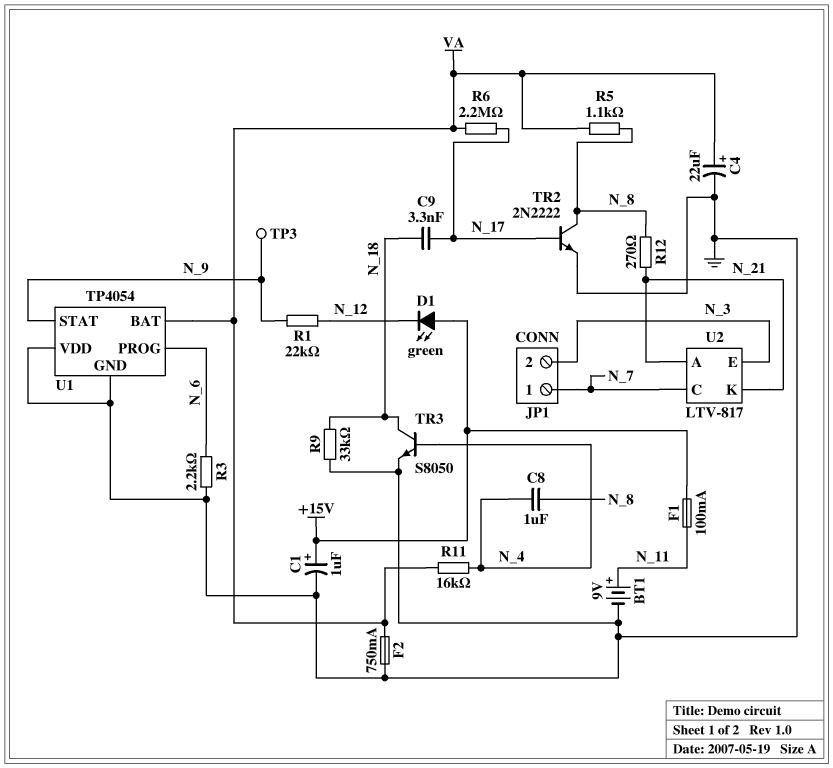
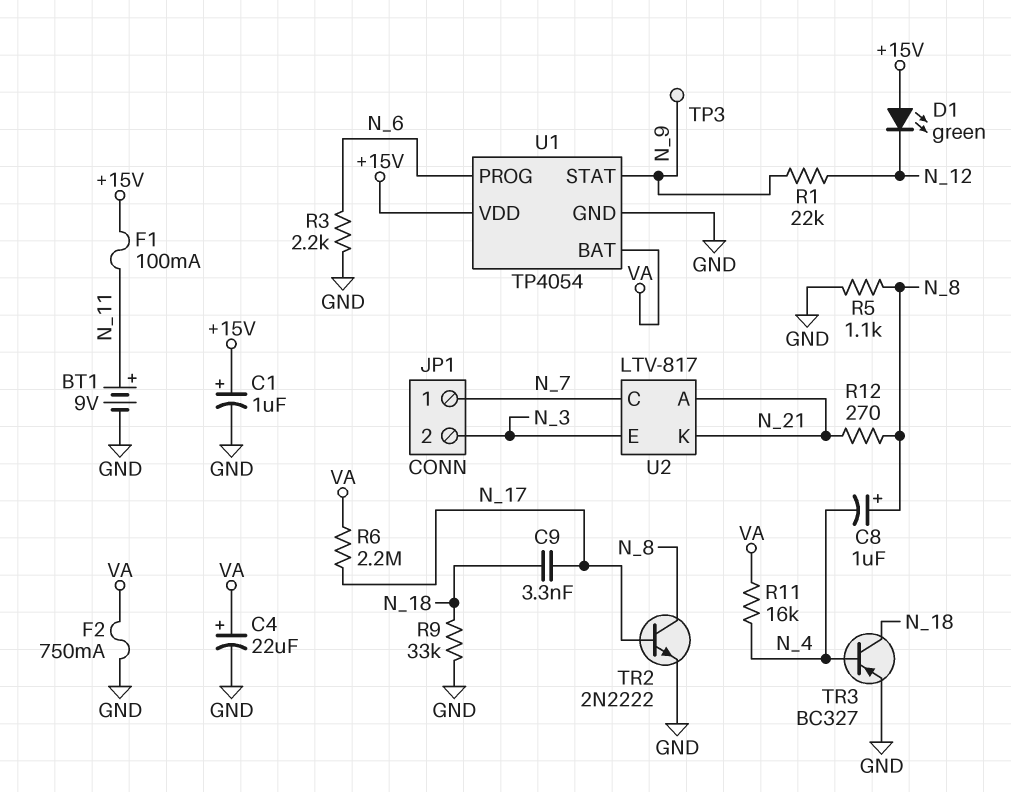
C8: 1uF (N_4, N_8) -> 1uF (plus N_8, minus N_4)
R5: 1.1k (N_8, VA) -> 1.1k (GND, N_8)
TR3: NPN S8050 (B N_4, C N_18, E GND) -> PNP BC327 (B N_4, C N_18, E GND)
U1 pin VDD: GND -> +15V

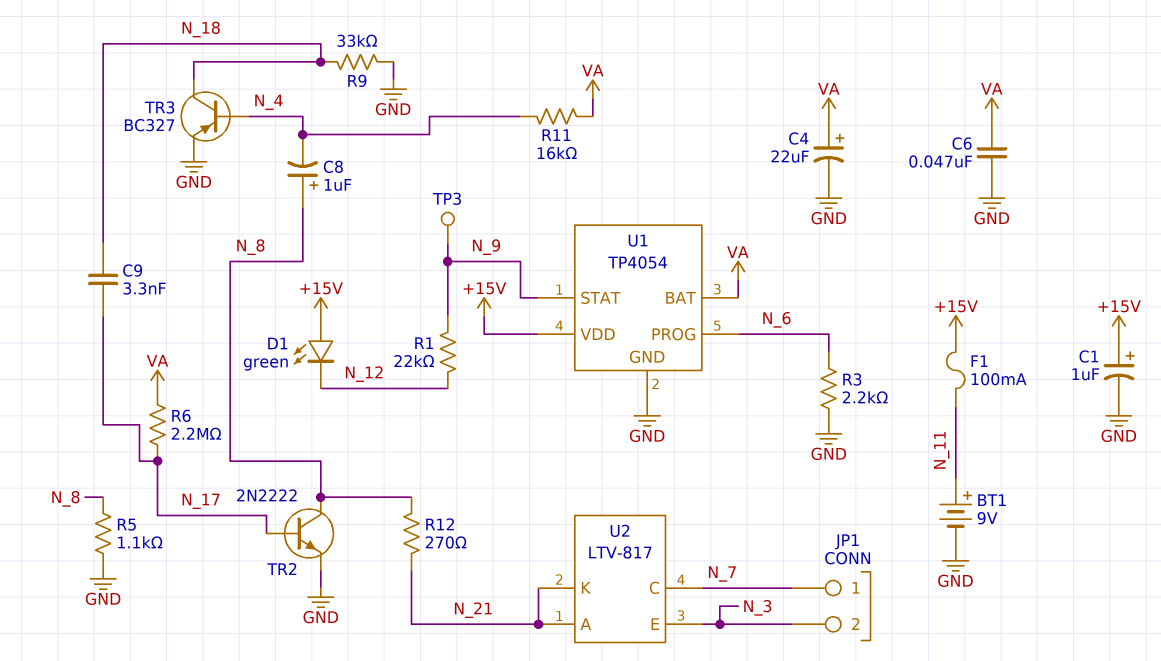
C6: none -> 47nF (GND, VA)
F2: 750mA (GND, VA) -> none

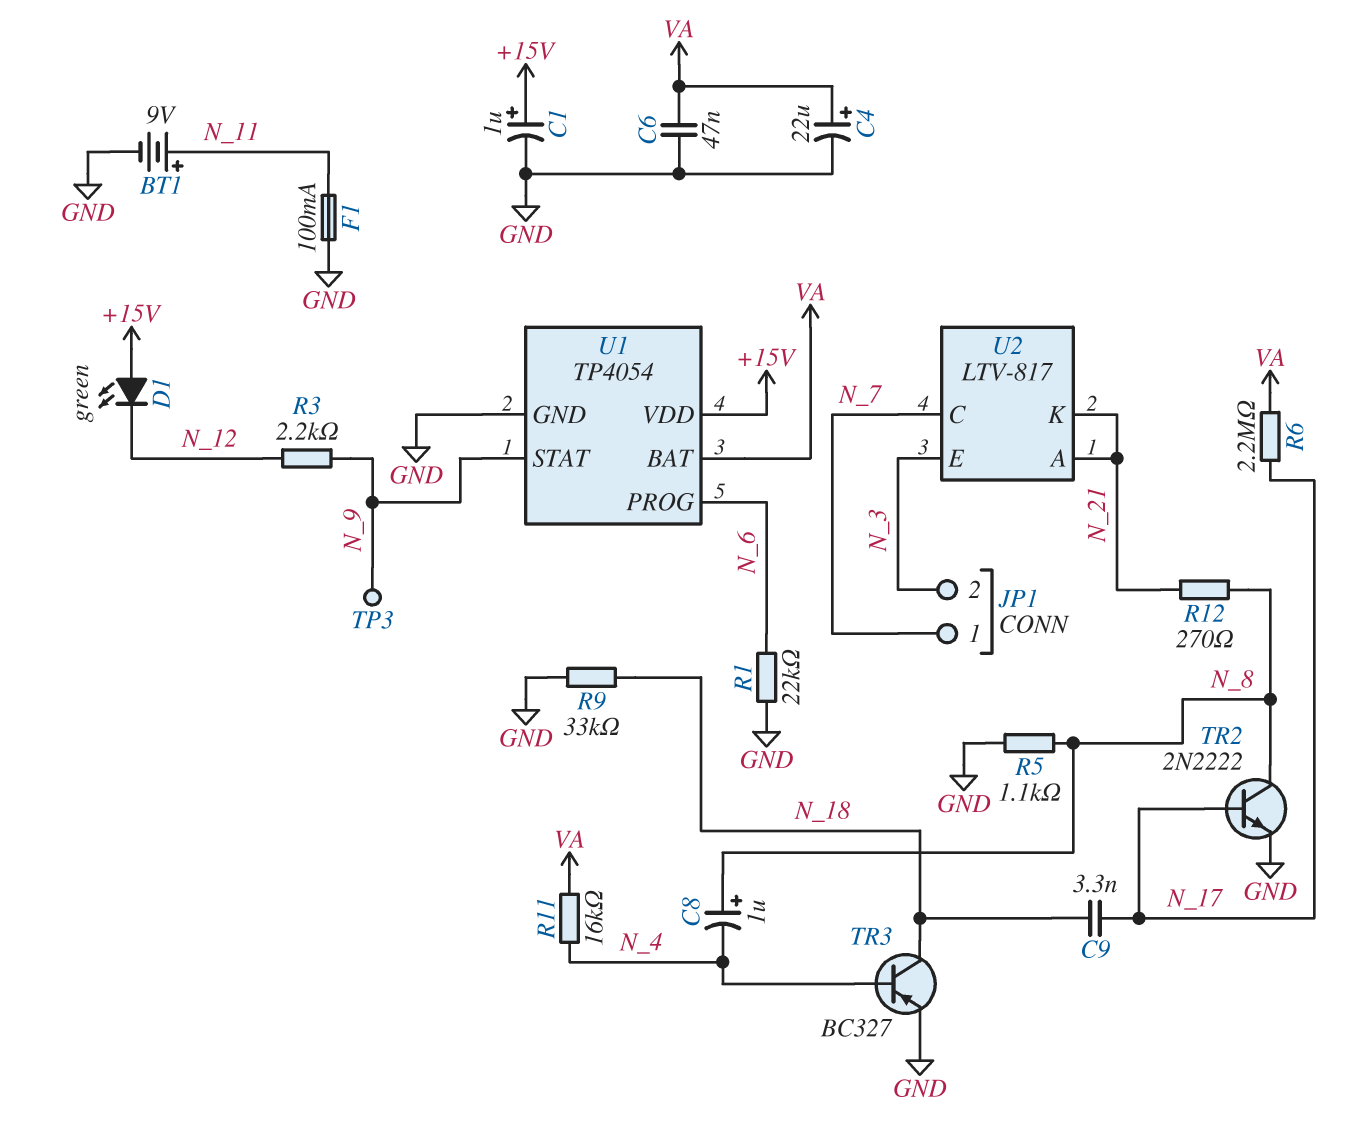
F1: 100mA (+15V, N_11) -> 100mA (GND, N_11)
R1: 22k (N_9, N_12) -> 22k (GND, N_6)
R3: 2.2k (GND, N_6) -> 2.2k (N_9, N_12)

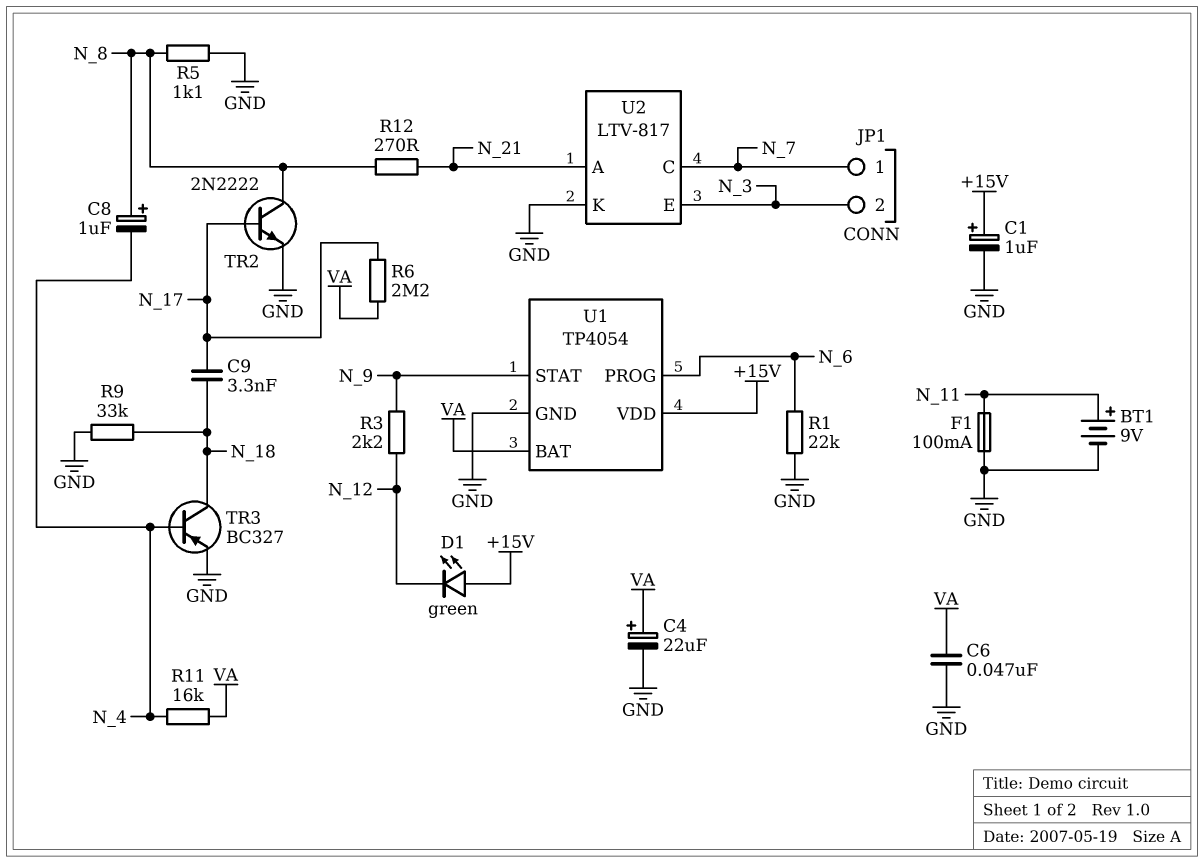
TP3: test point (N_9) -> none
U2 pin K: N_21 -> GND

